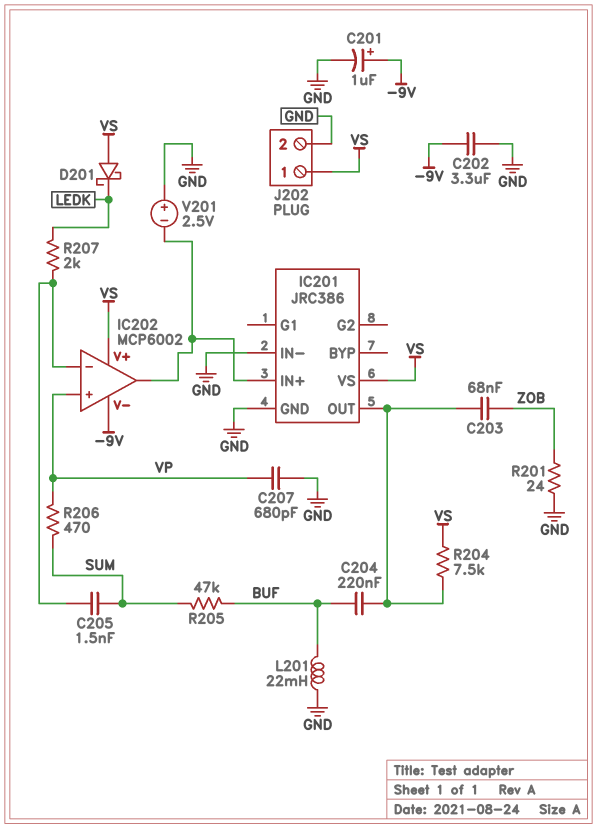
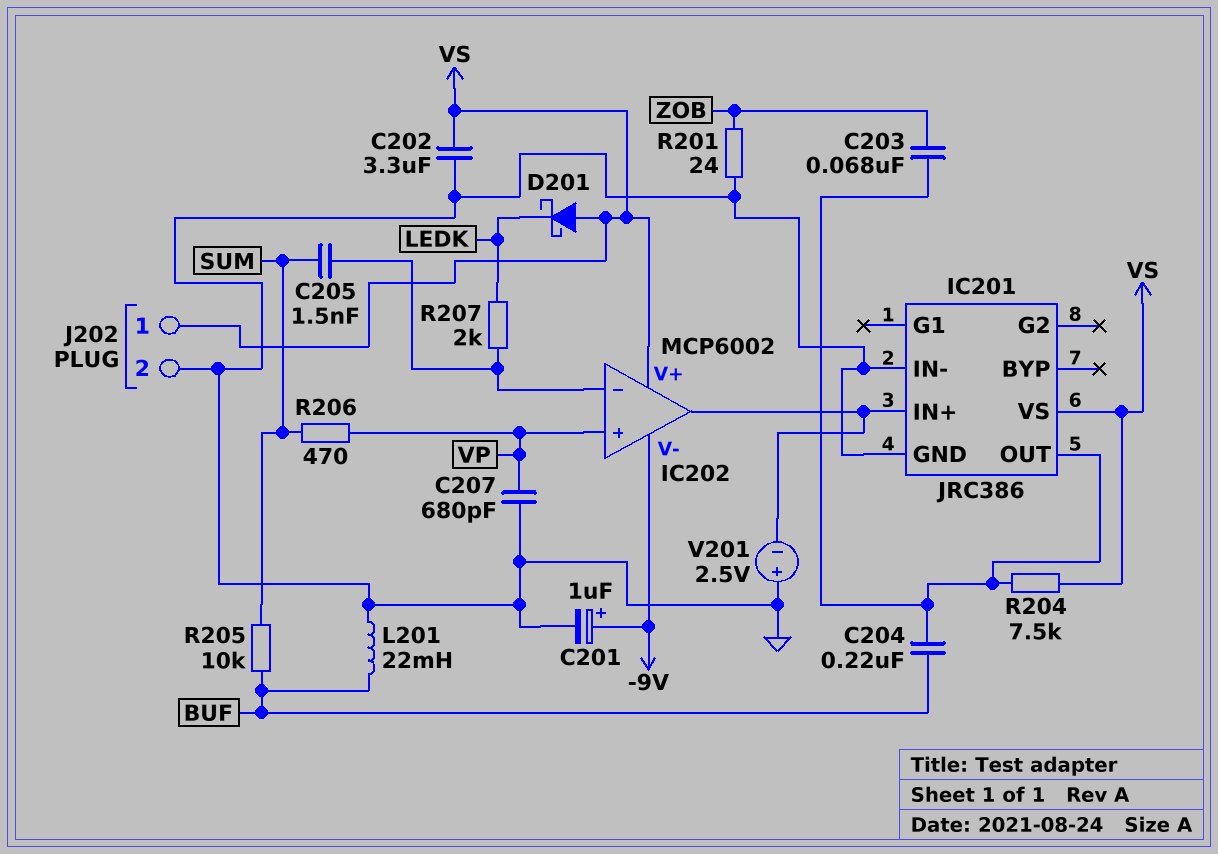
C202: 3.3uF (-9V, GND) -> 3.3uF (GND, VS)
R205: 47k (BUF, SUM) -> 10k (BUF, SUM)

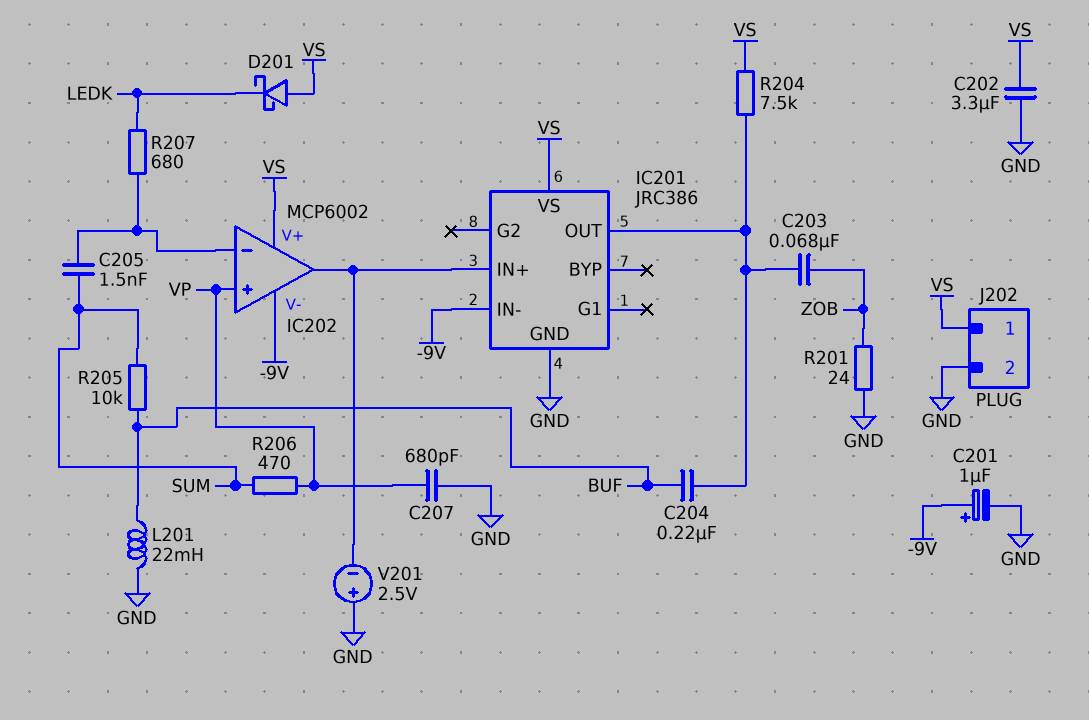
IC201 pin IN-: GND -> -9V
R207: 2k (IC202/in-, LEDK) -> 680 (IC202/in-, LEDK)

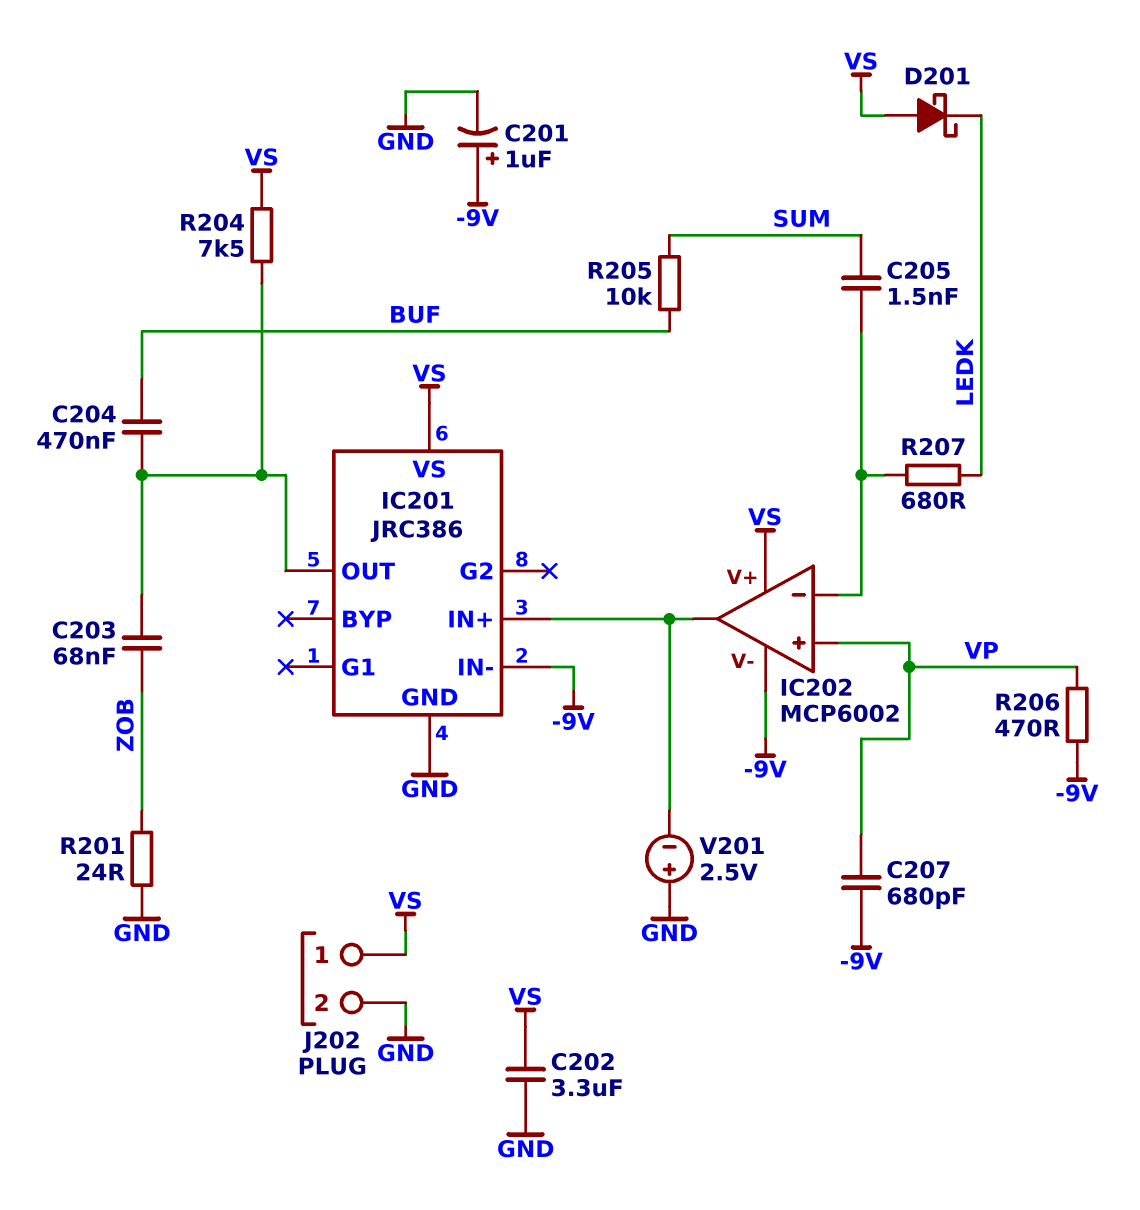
C204: 220nF (BUF, IC201/OUT) -> 470nF (BUF, IC201/OUT)
C207: 680pF (GND, VP) -> 680pF (-9V, VP)
L201: 22mH (BUF, GND) -> none
R206: 470 (SUM, VP) -> 470 (-9V, VP)

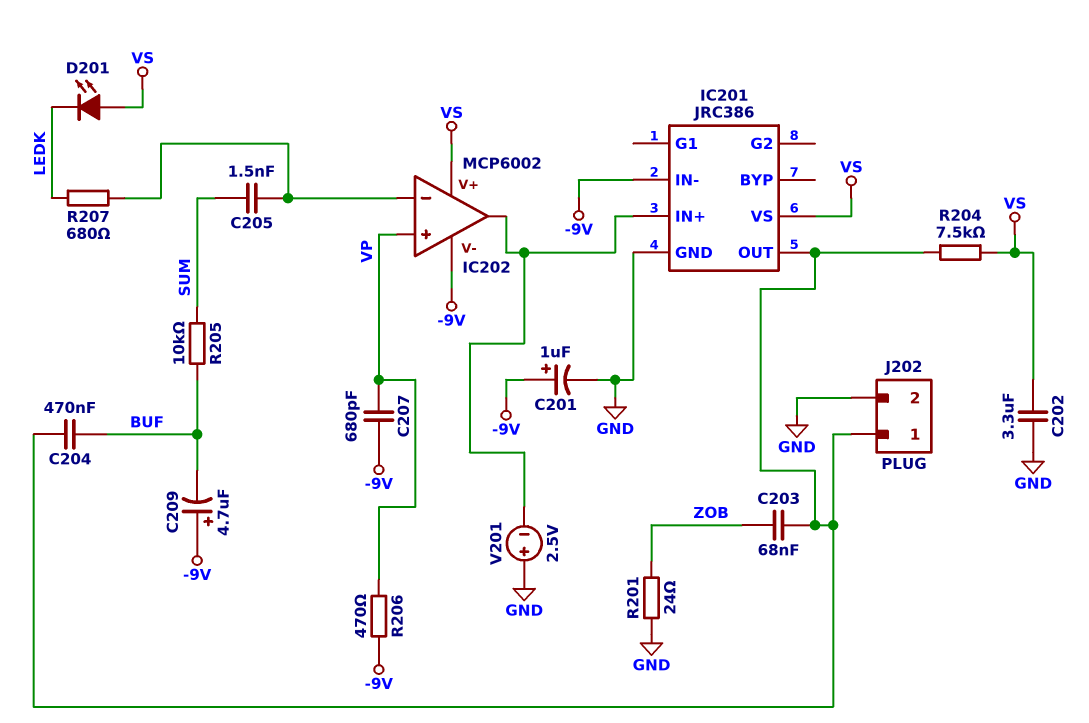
C209: none -> 4.7uF (plus -9V, minus BUF)
D201: schottky (A VS, K LEDK) -> LED (A VS, K LEDK)
J202 pin 1: VS -> IC201/OUT

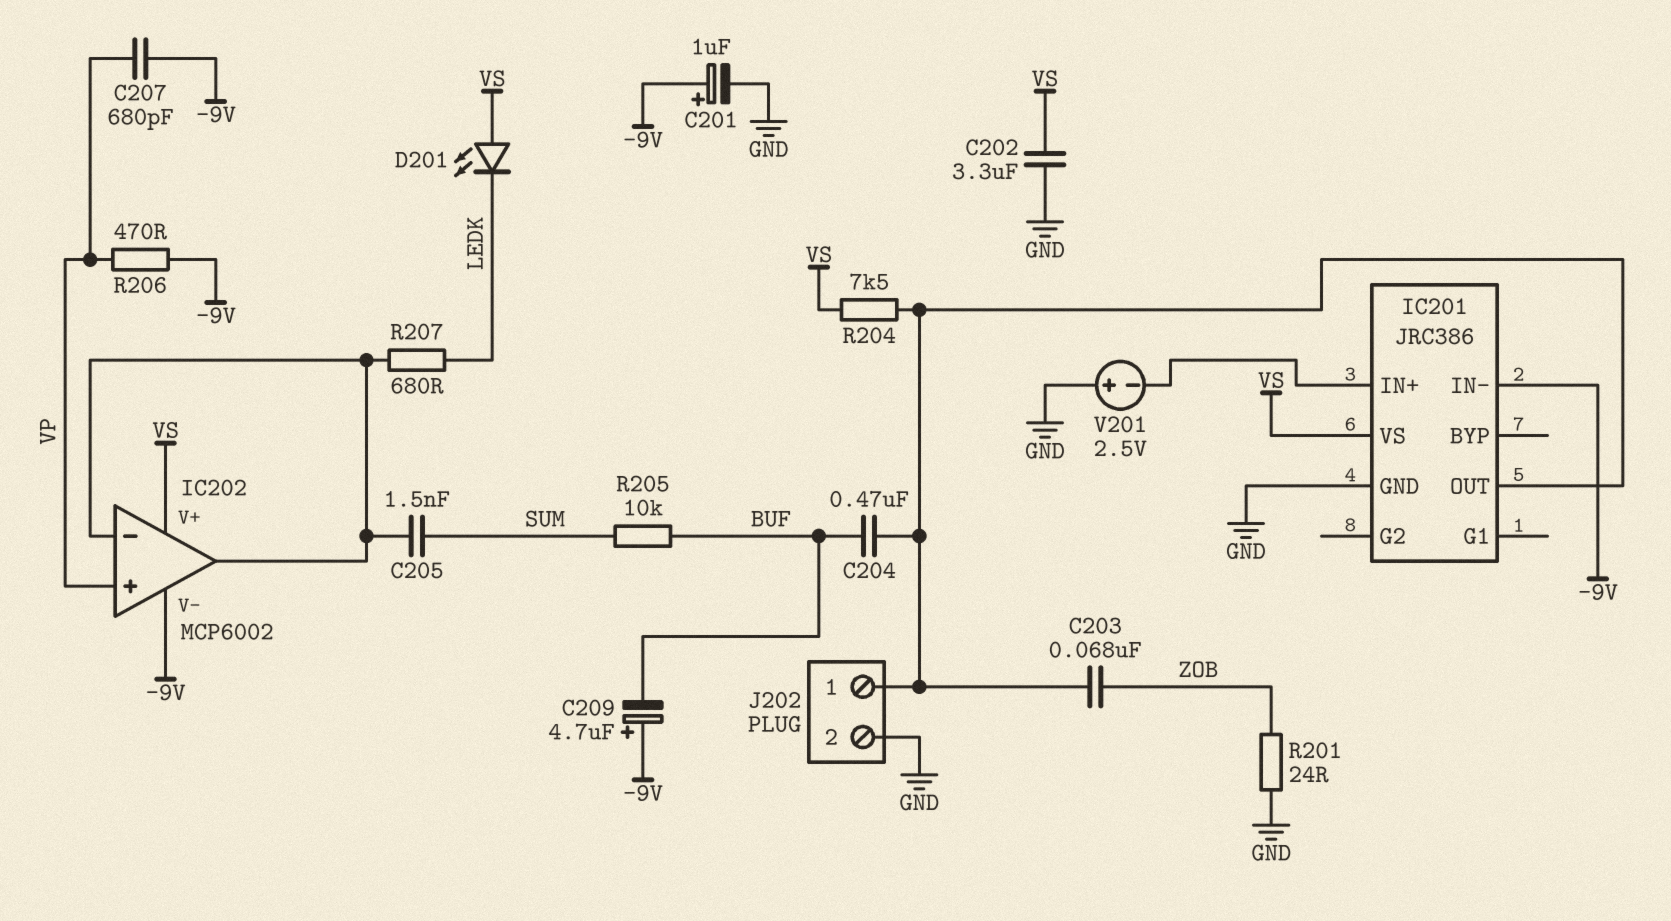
IC202 pin out: IC201/IN+ -> IC202/in-

